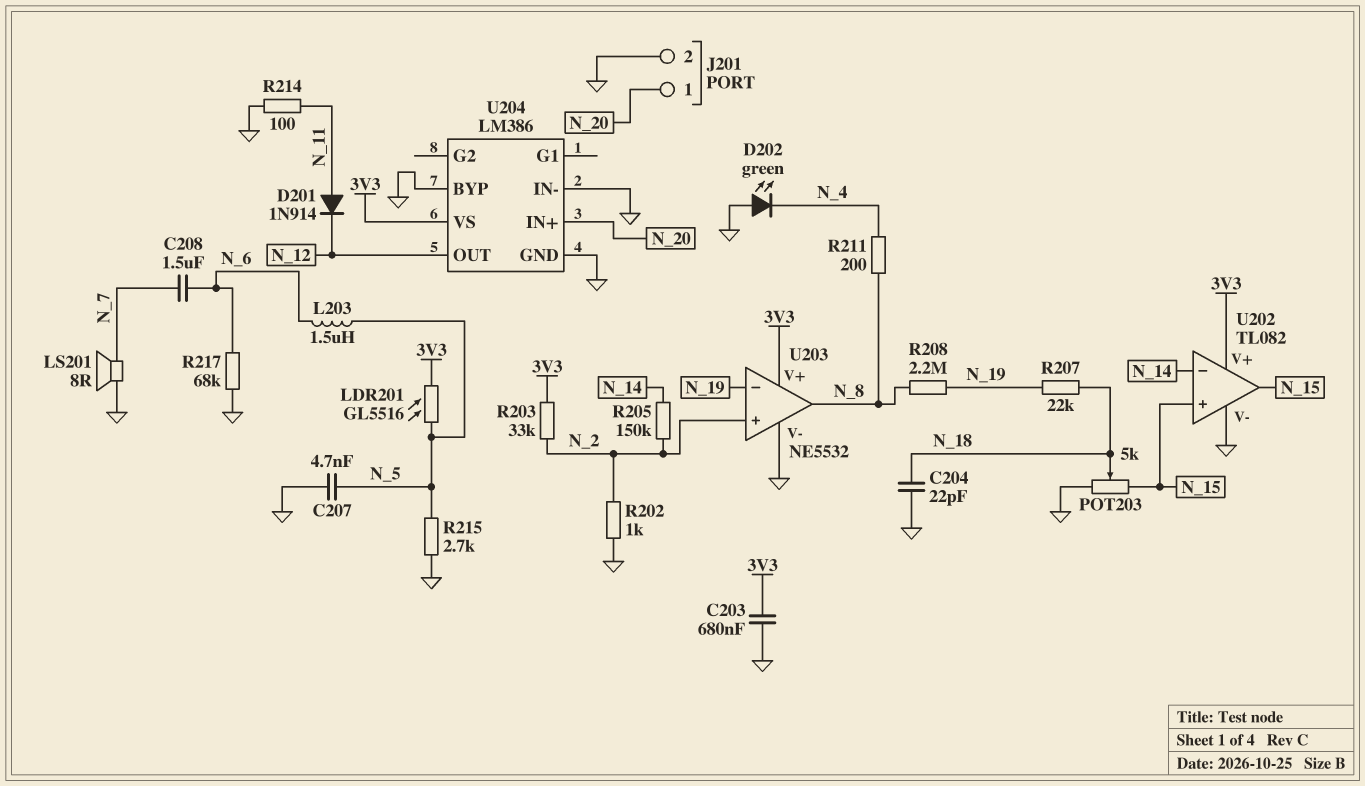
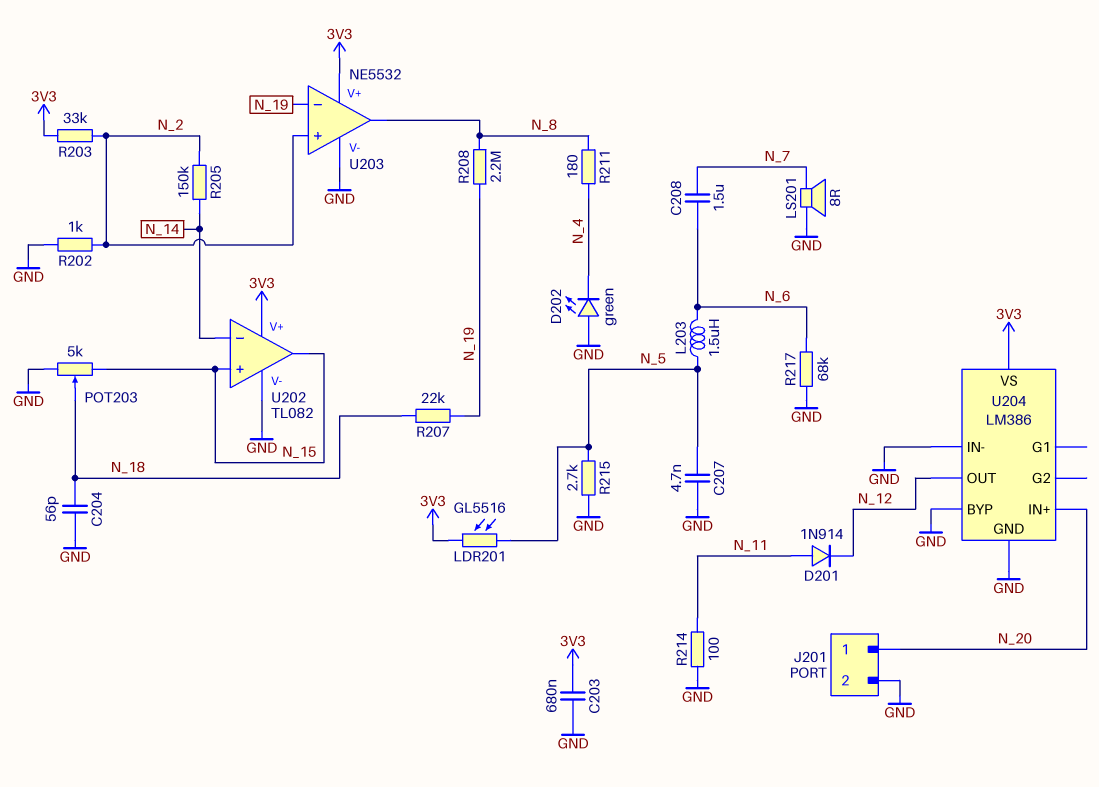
C204: 22pF (GND, N_18) -> 56pF (GND, N_18)
R211: 200 (N_4, N_8) -> 180 (N_4, N_8)

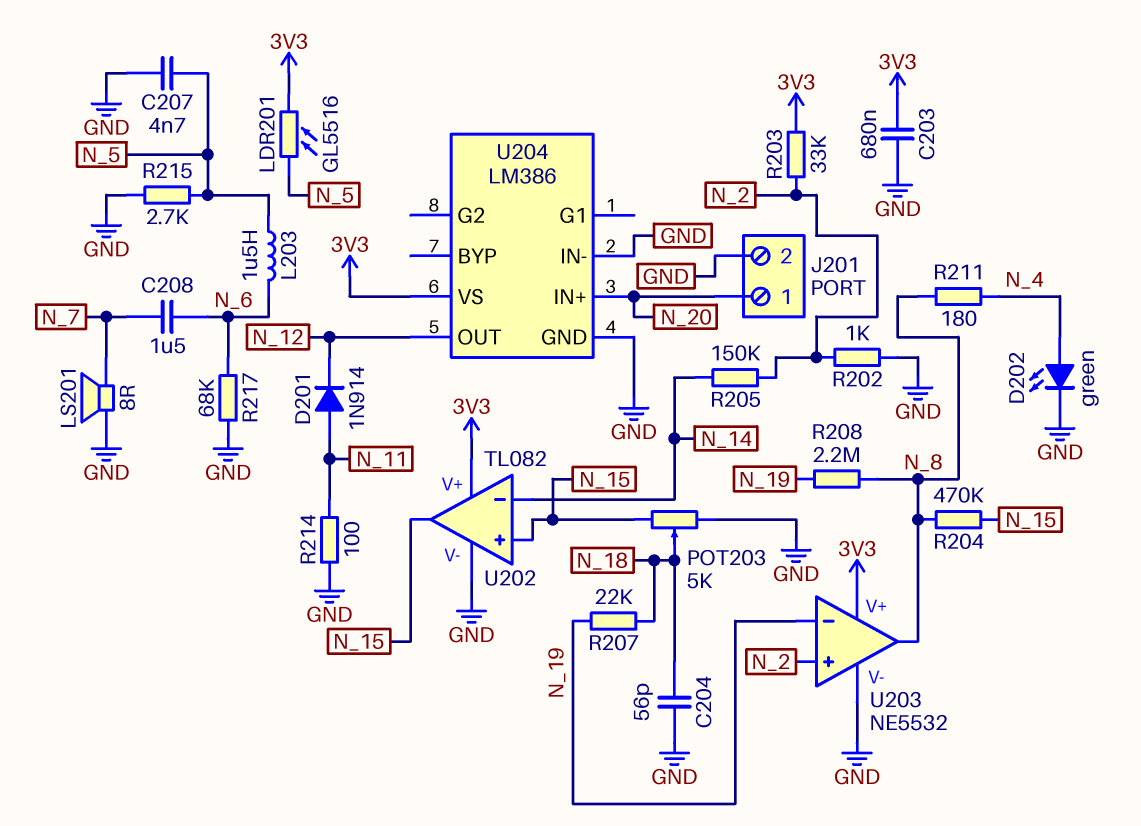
D202: LED green (A GND, K N_4) -> LED green (A N_4, K GND)
R204: none -> 470k (N_8, N_15)
U204 pin BYP: GND -> none

